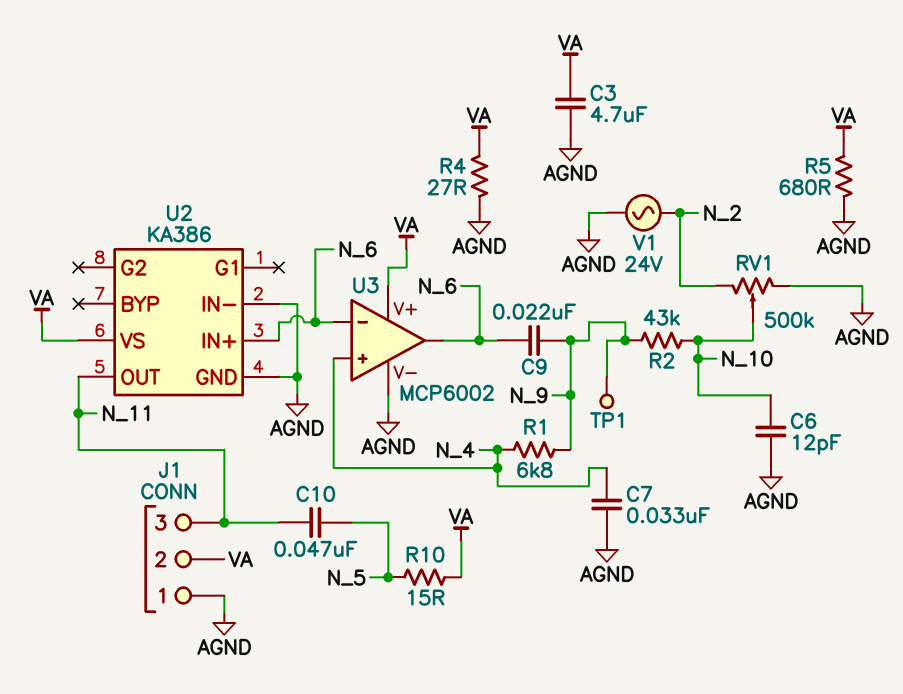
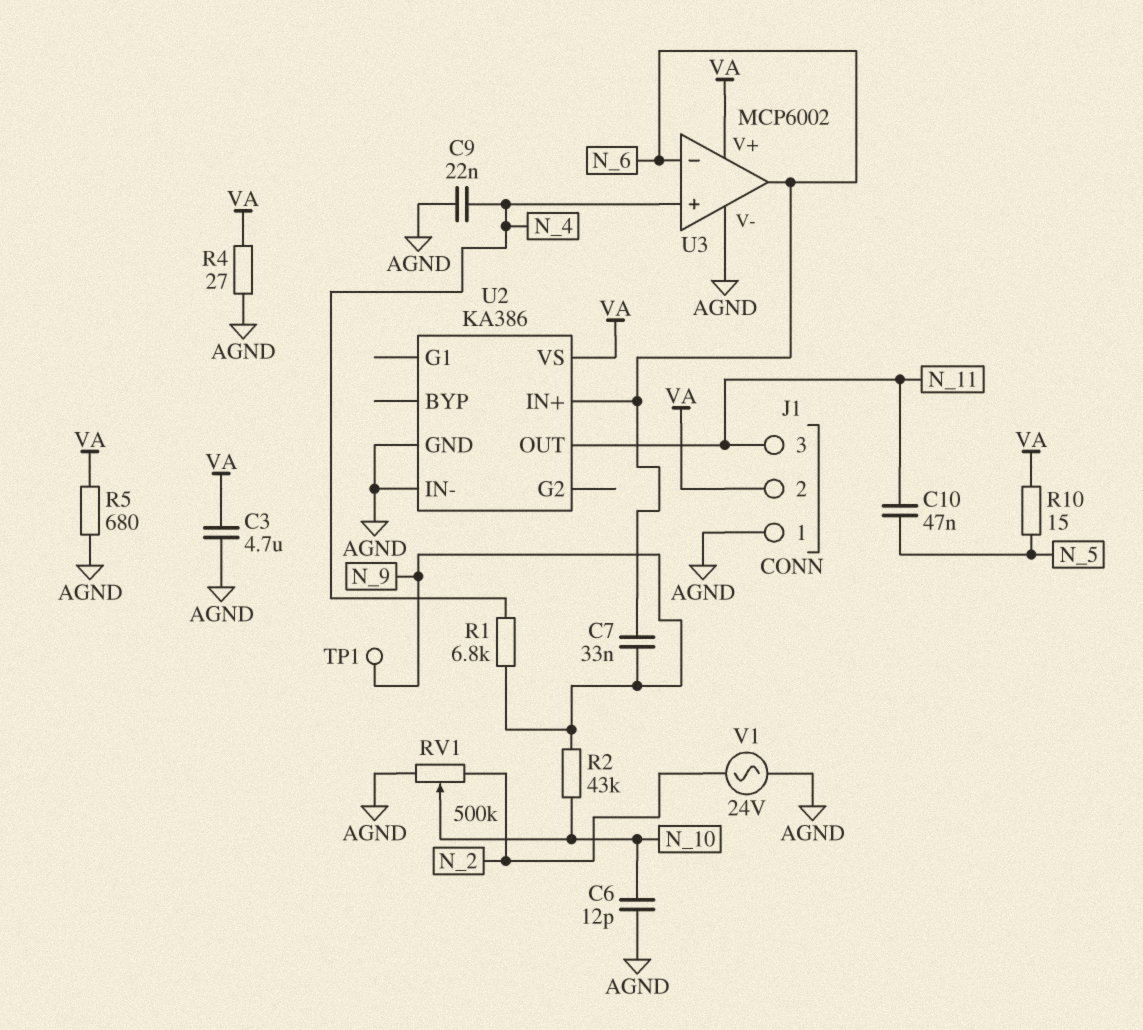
C7: 33nF (AGND, N_4) -> 33nF (N_6, N_9)
C9: 22nF (N_6, N_9) -> 22nF (AGND, N_4)

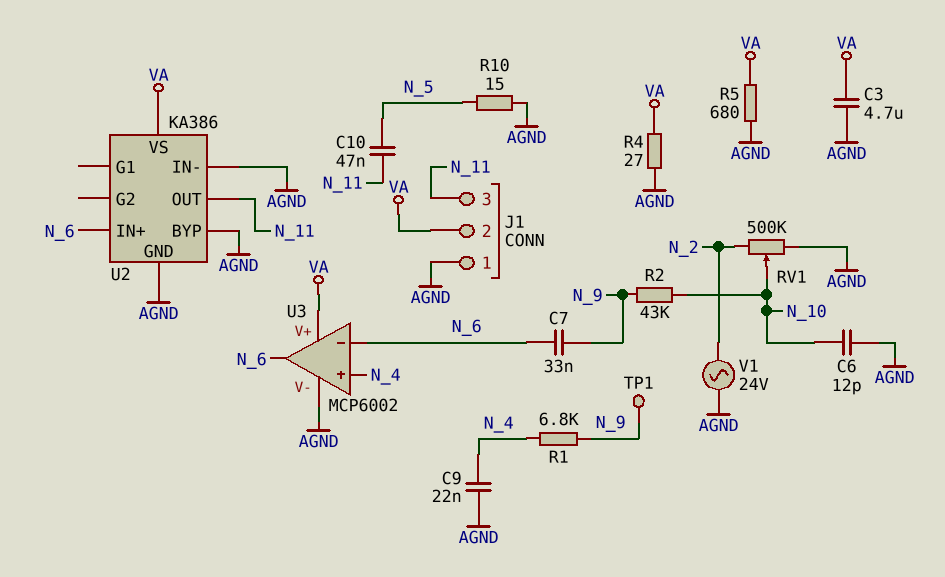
R10: 15 (N_5, VA) -> 15 (AGND, N_5)
U2 pin BYP: none -> AGND

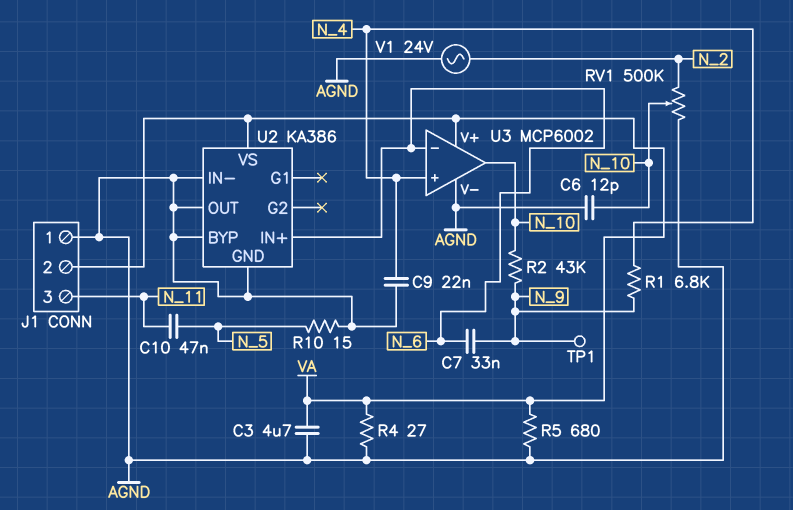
U2 pin OUT: N_11 -> AGND
U3 pin out: N_6 -> N_10

